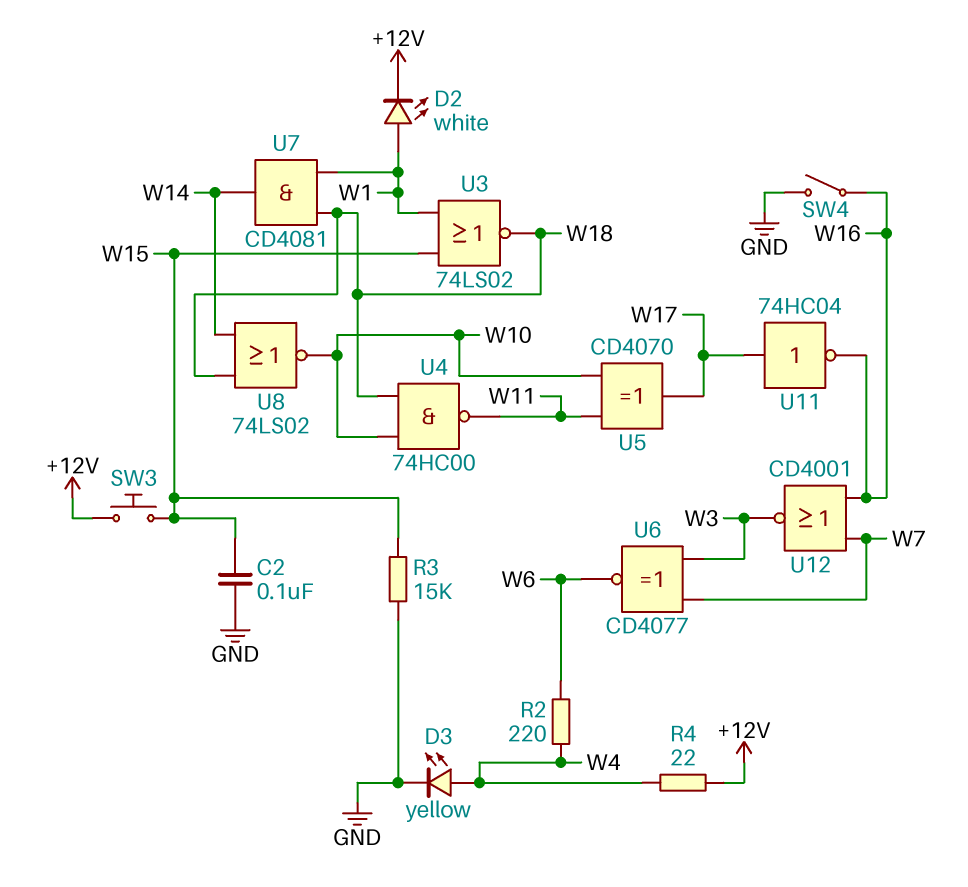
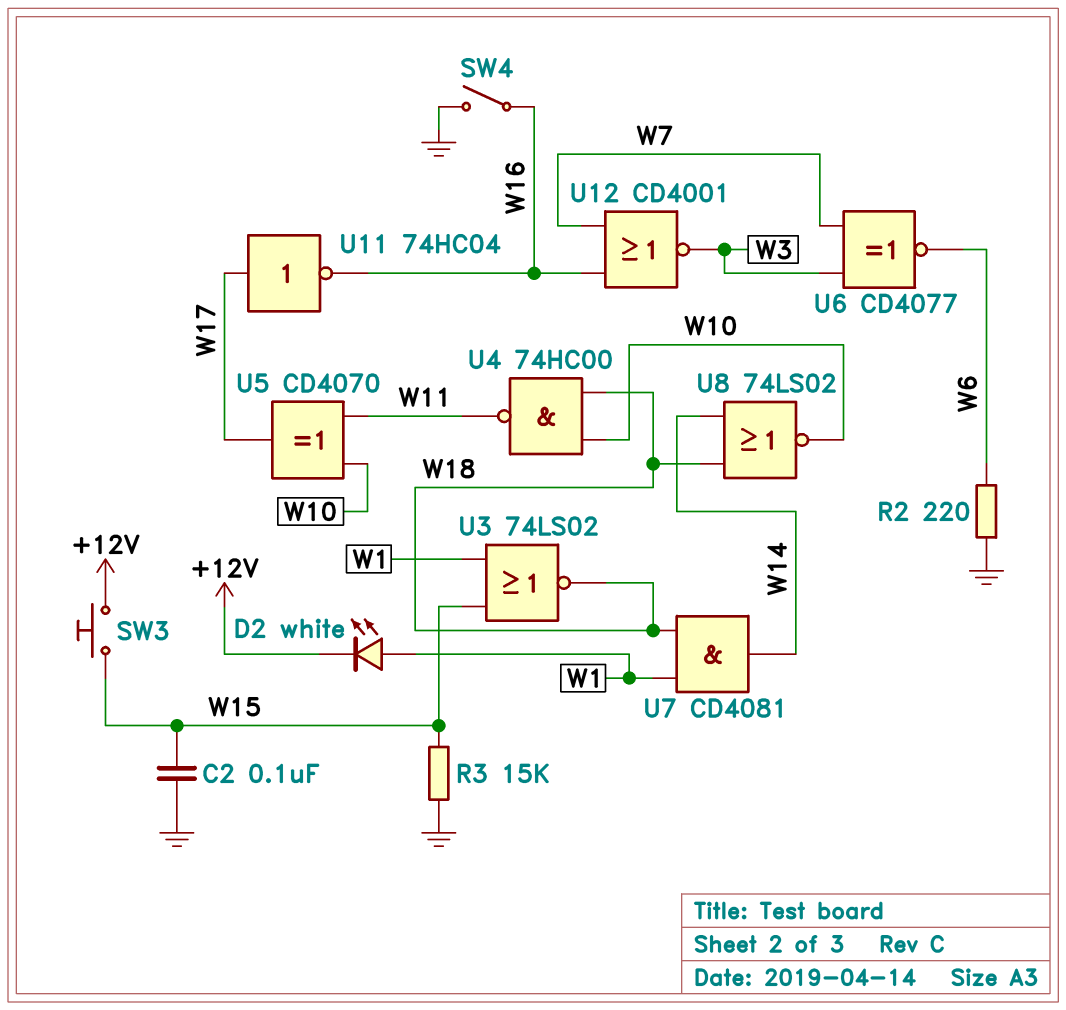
D3: LED yellow (A W4, K GND) -> none
R2: 220 (W4, W6) -> 220 (GND, W6)
R4: 22 (+12V, W4) -> none

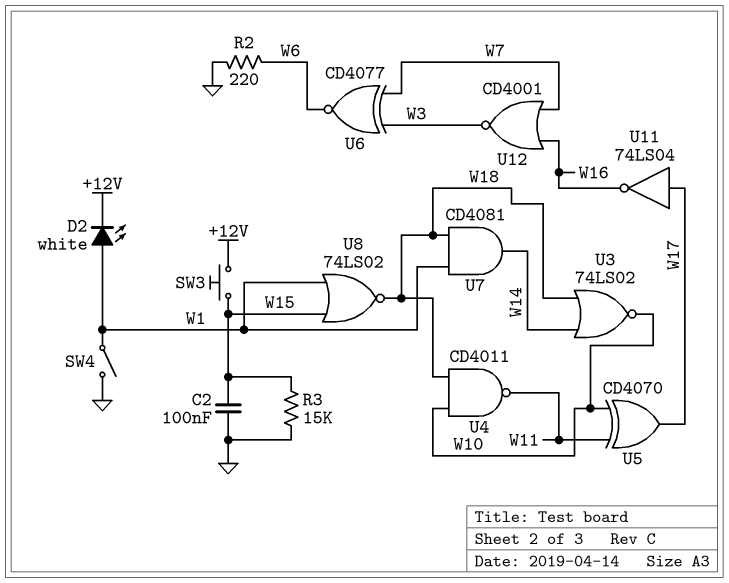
SW4: switch (GND, W16) -> switch (GND, W1)
U3: NOR 74LS02 (in W1, in W15, out W18) -> NOR 74LS02 (in W14, in W18, out W10)
U4: NAND 74HC00 (in W10, in W18, out W11) -> NAND CD4011 (in W10, in W18, out W11)
U8: NOR 74LS02 (in W14, in W18, out W10) -> NOR 74LS02 (in W1, in W15, out W18)
U11: NOT 74HC04 (in W17, out W16) -> NOT 74LS04 (in W17, out W16)

